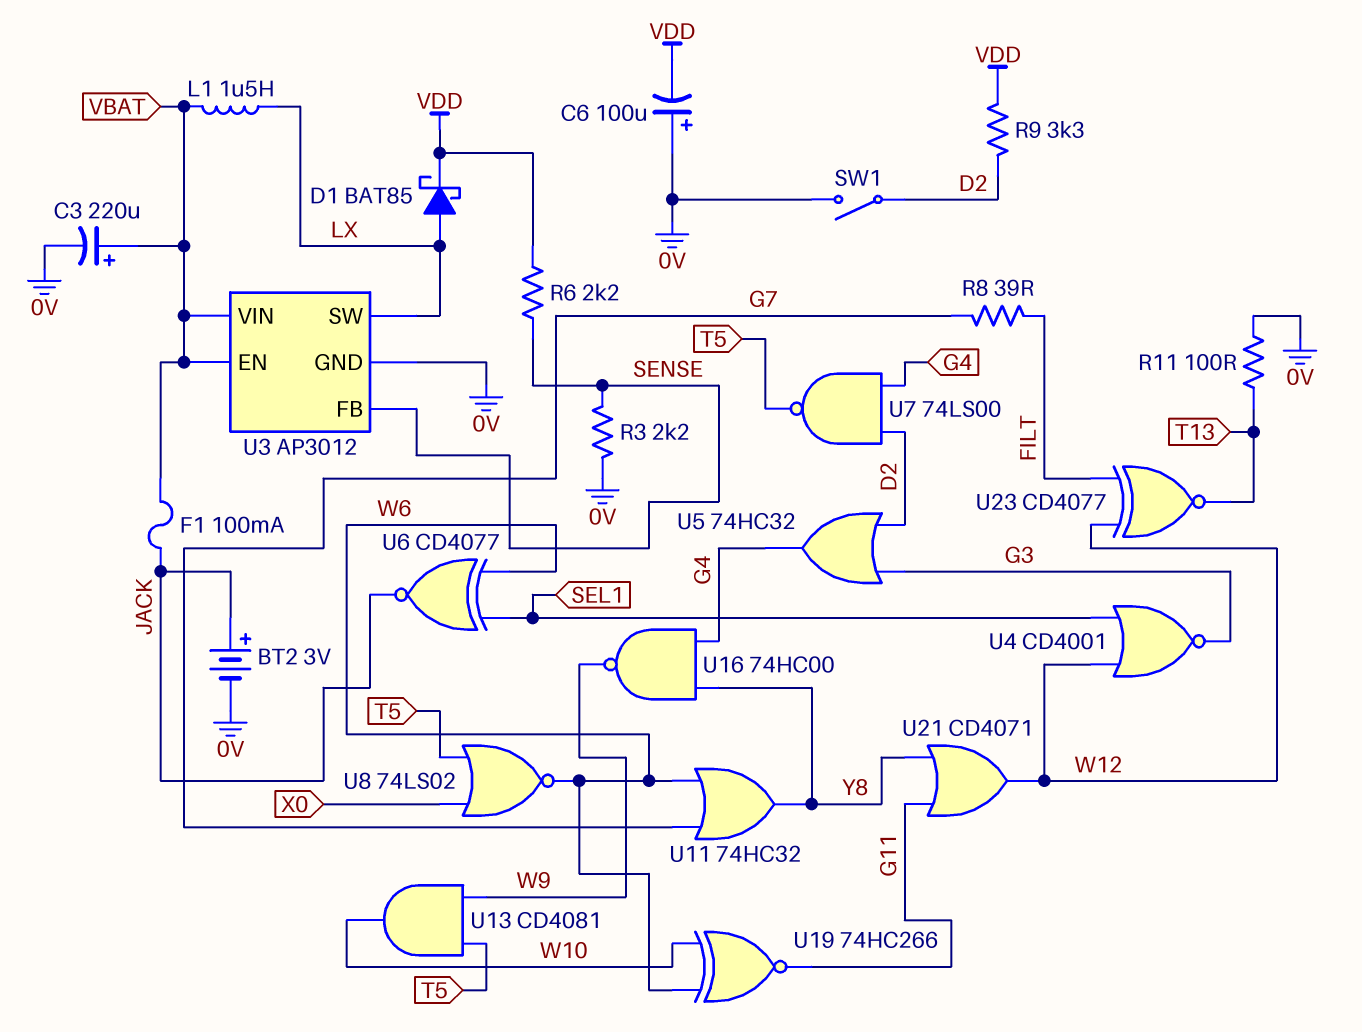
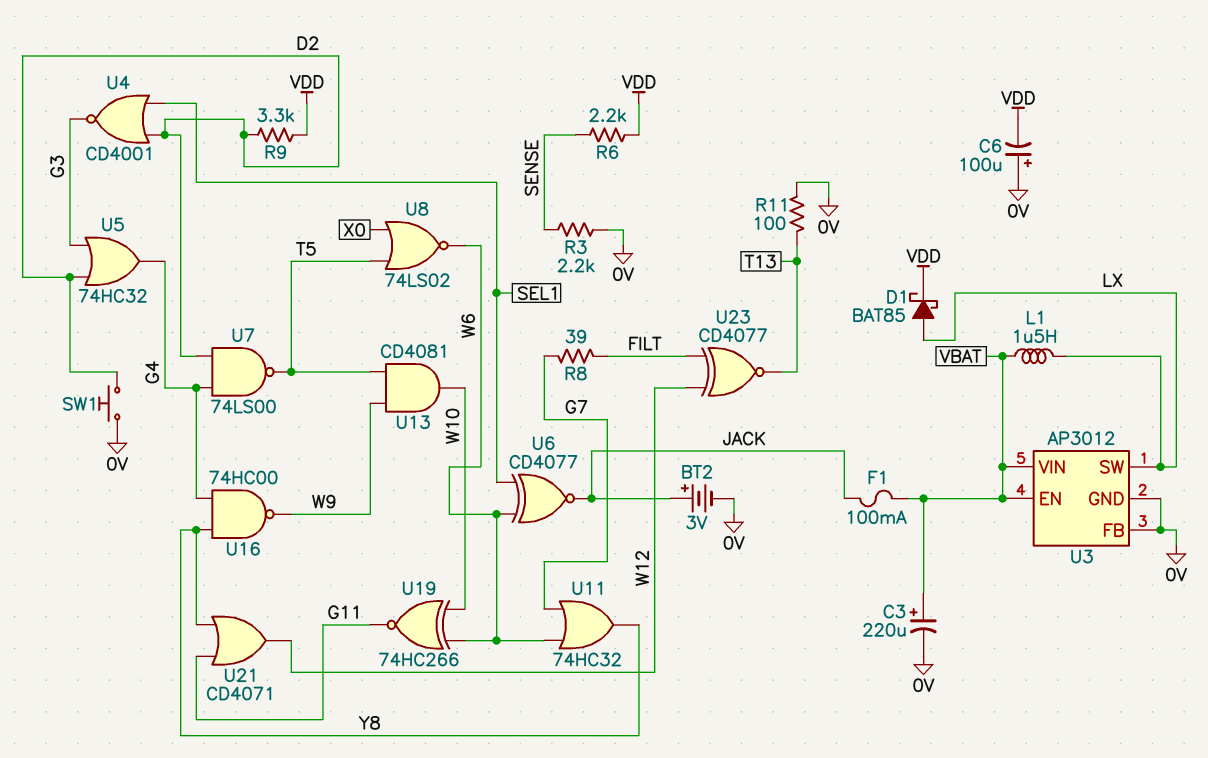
SW1: switch (0V, D2) -> button (0V, D2)
U3 pin FB: SENSE -> 0V
U4: NOR CD4001 (in SEL1, in W12, out G3) -> NOR CD4001 (in D2, in SEL1, out G3)

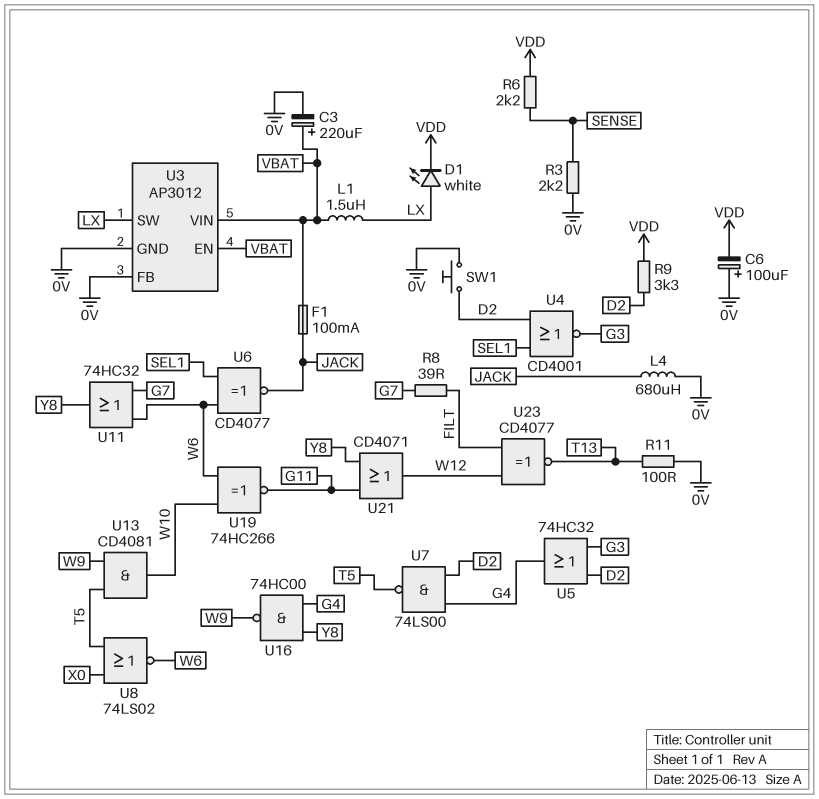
BT2: 3V (plus JACK, minus 0V) -> none
D1: schottky BAT85 (A LX, K VDD) -> LED white (A LX, K VDD)
L4: none -> 680uH (0V, JACK)

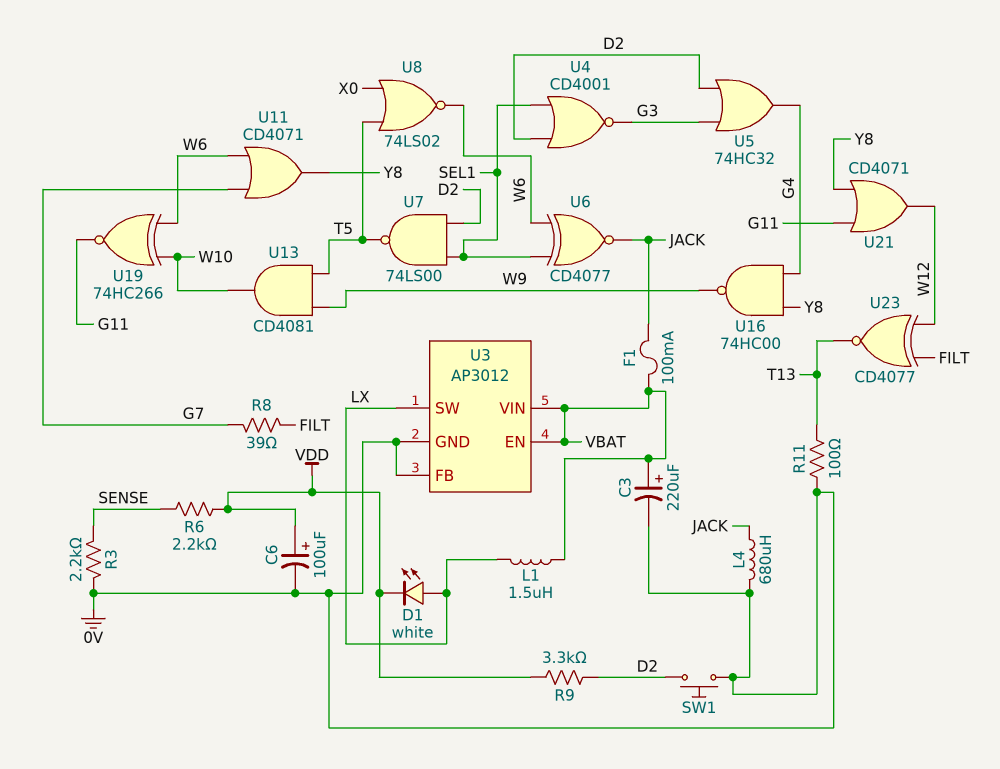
C6: 100uF (plus 0V, minus VDD) -> 100uF (plus VDD, minus 0V)
U7: NAND 74LS00 (in D2, in G4, out T5) -> NAND 74LS00 (in D2, in SEL1, out T5)
U11: OR 74HC32 (in G7, in W6, out Y8) -> OR CD4071 (in G7, in W6, out Y8)

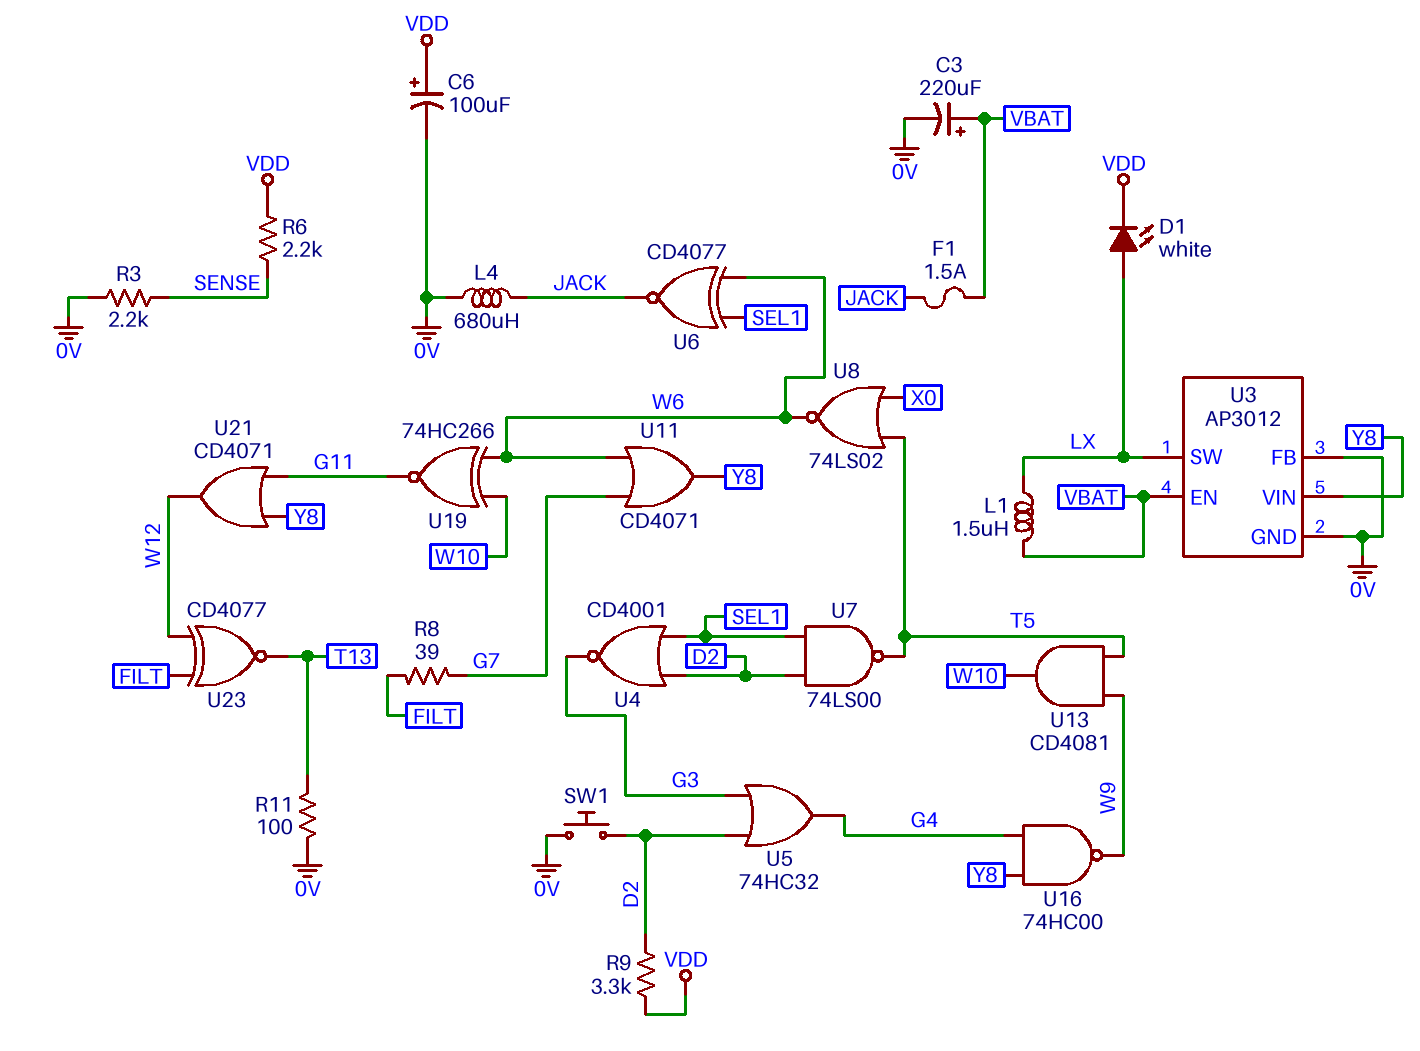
F1: 100mA (JACK, VBAT) -> 1.5A (JACK, VBAT)
U3 pin VIN: VBAT -> Y8

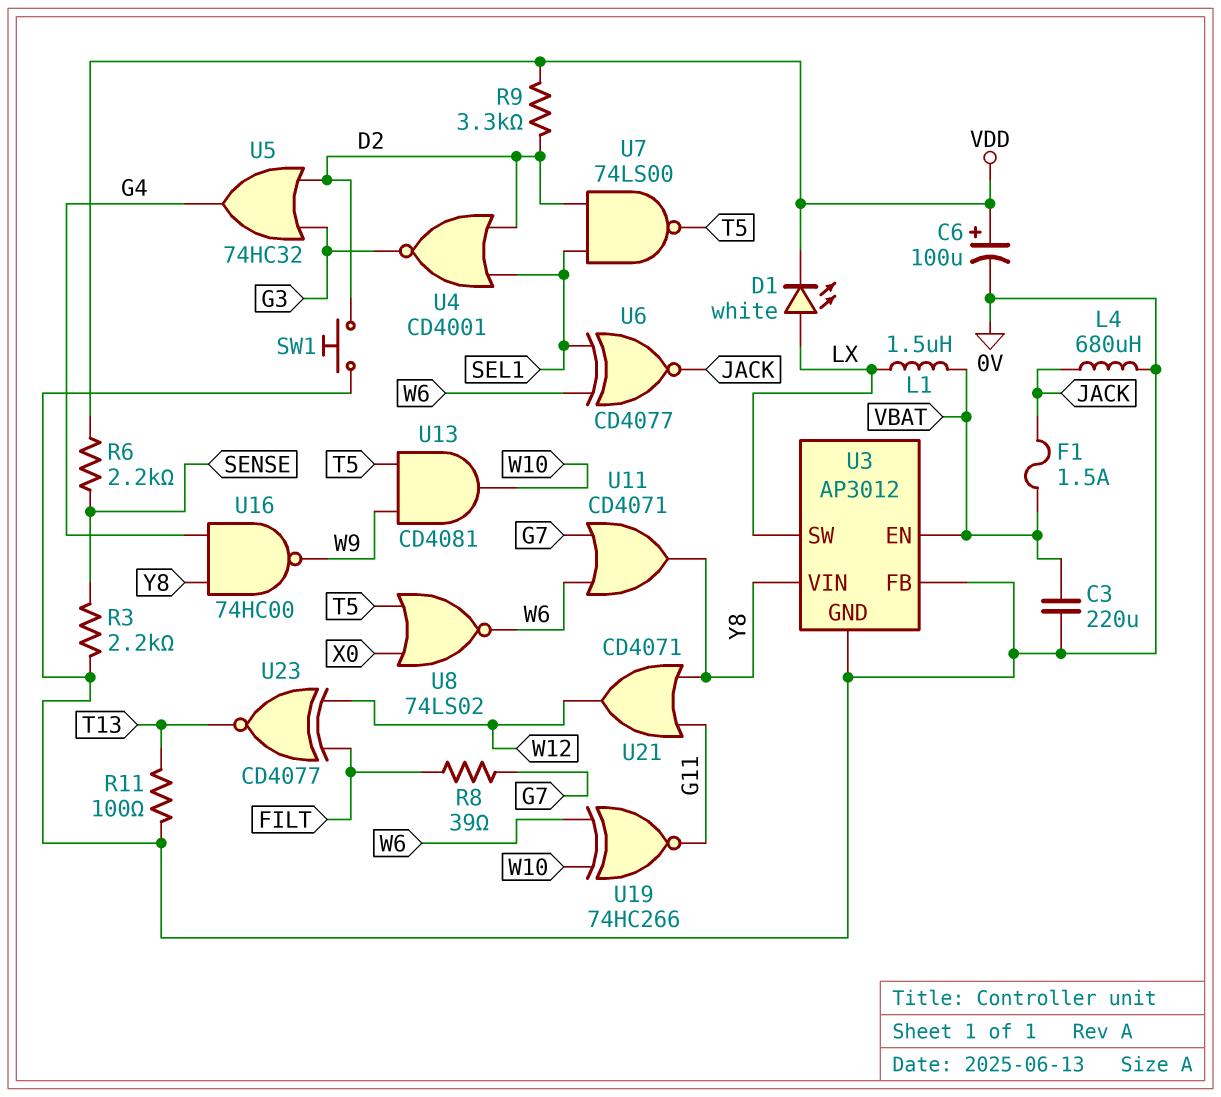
C3: 220uF (plus VBAT, minus 0V) -> 220uF (0V, VBAT)

